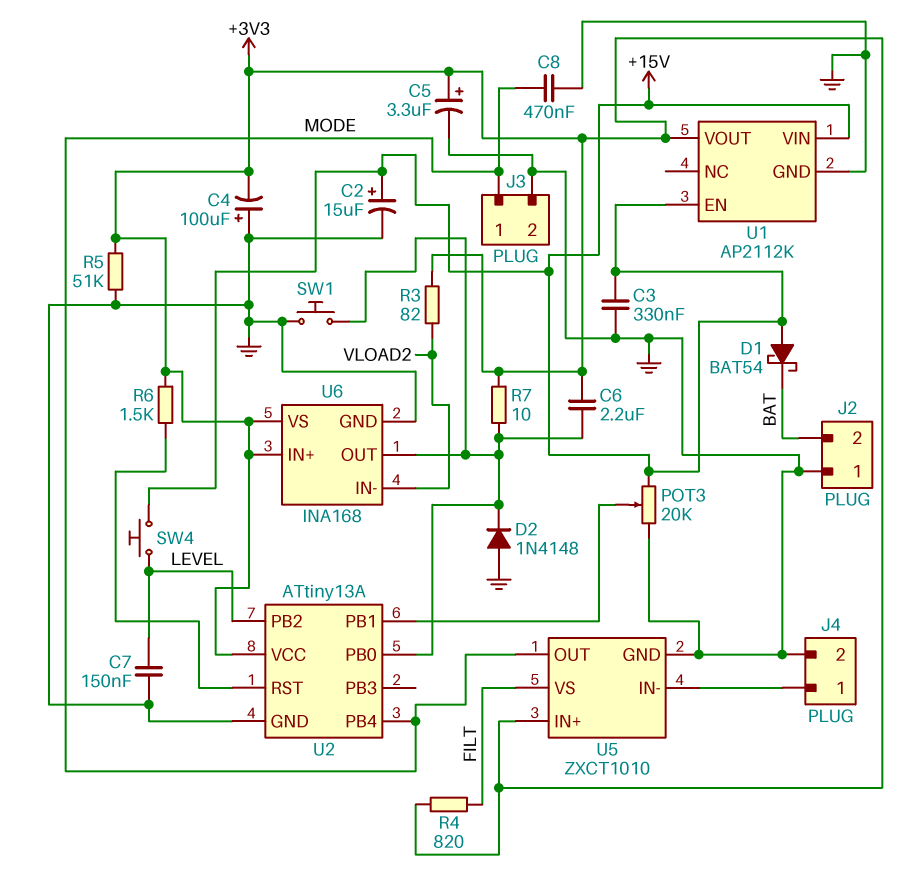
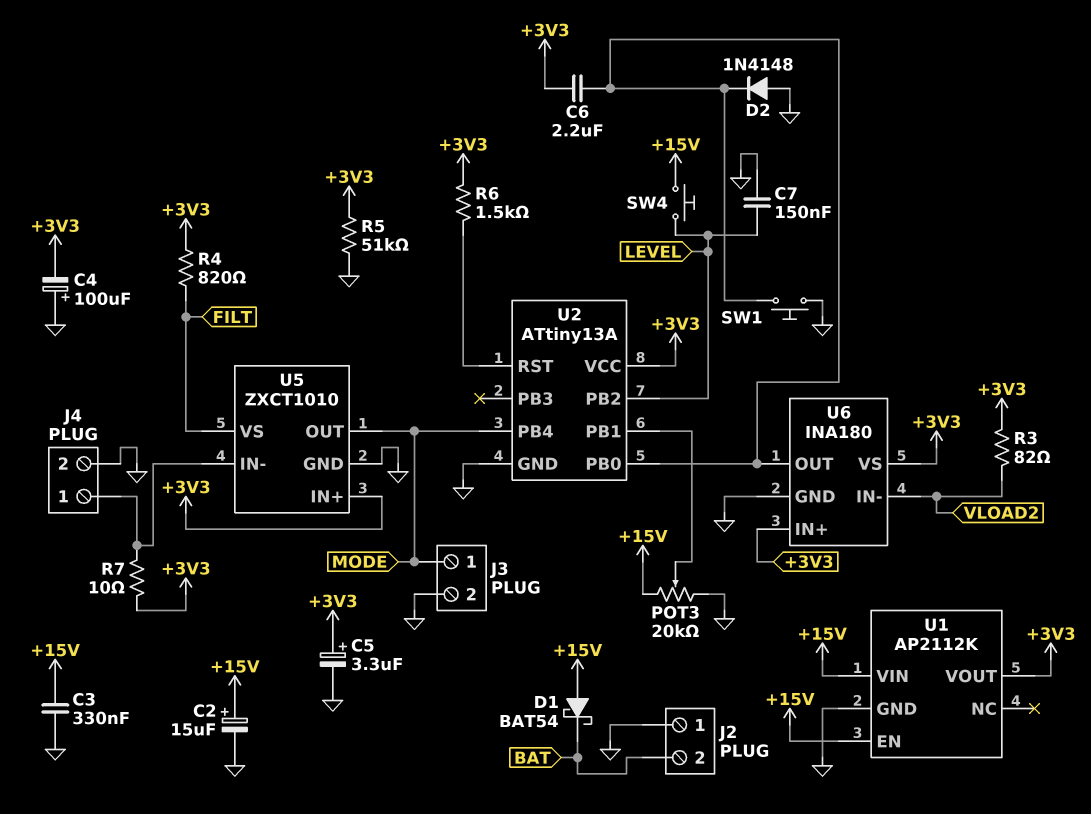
C8: 470nF (GND, MODE) -> none
R7: 10 (+3V3, U2/PB0) -> 10 (+3V3, J4/1)
U6: INA168 -> INA180

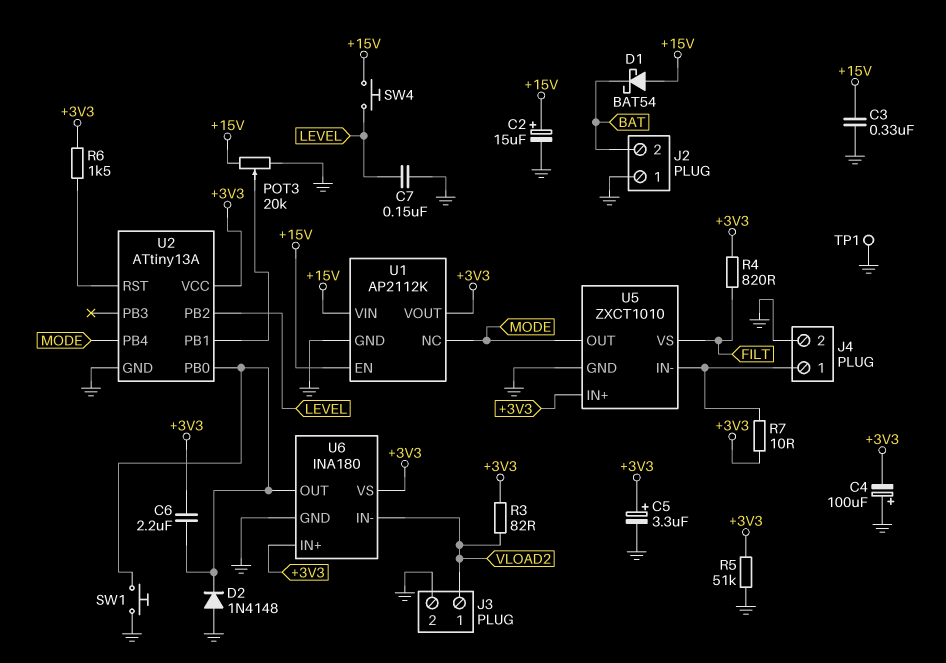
J3 pin 1: MODE -> VLOAD2
TP1: none -> test point (GND)
U1 pin NC: none -> MODE

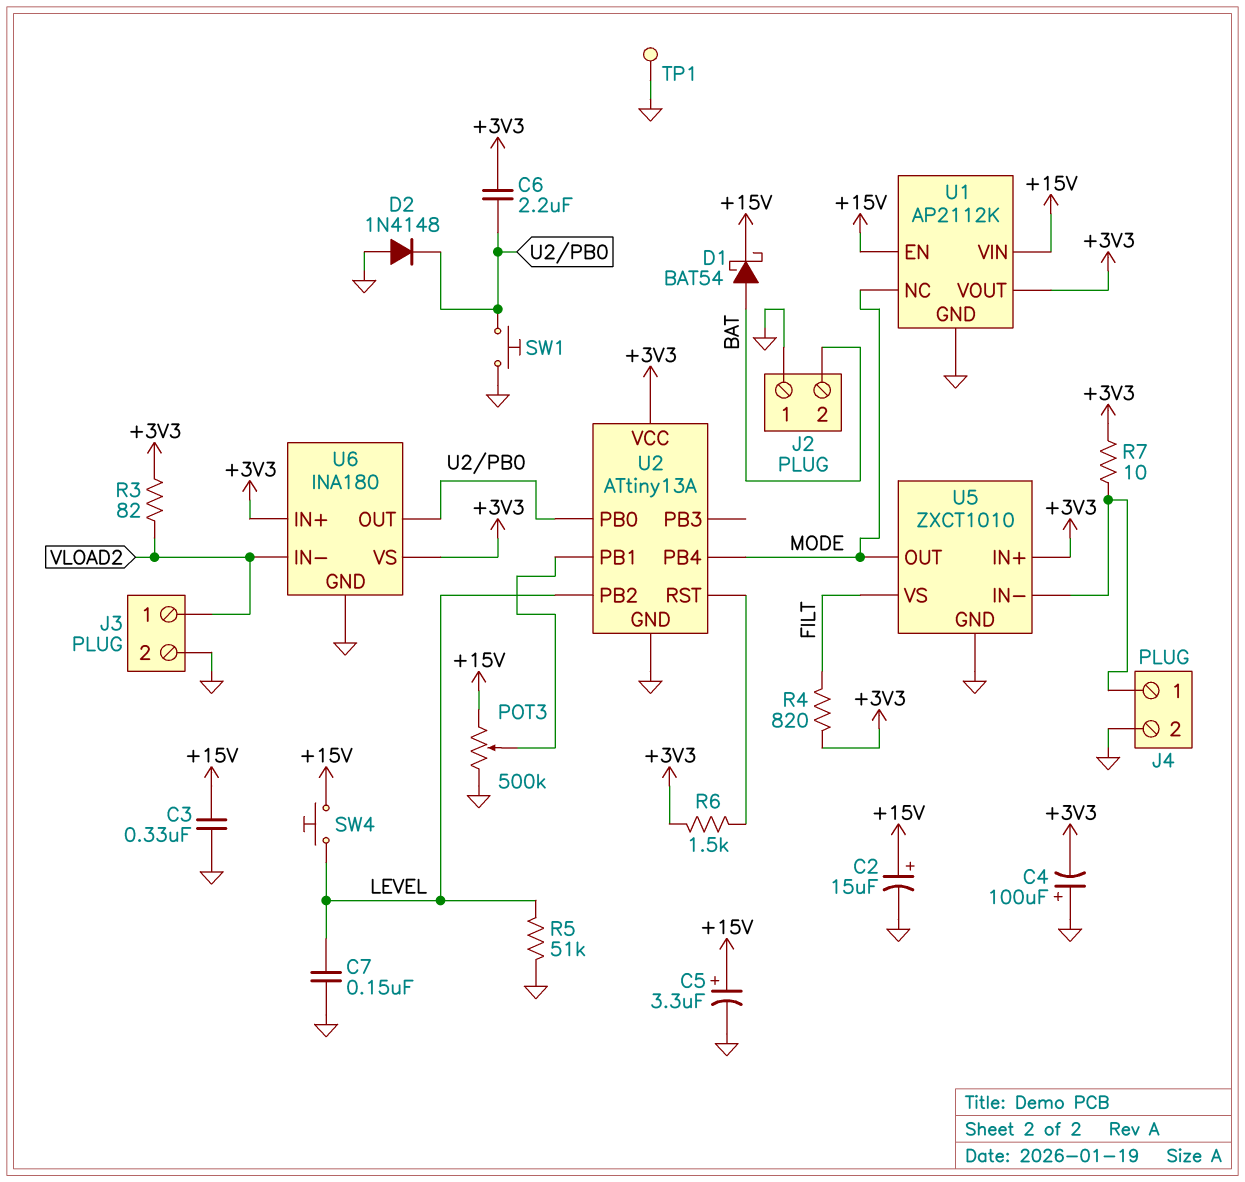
C5: 3.3uF (plus +3V3, minus GND) -> 3.3uF (plus +15V, minus GND)
D1: schottky BAT54 (A +15V, K BAT) -> schottky BAT54 (A BAT, K +15V)
POT3: 20k (+15V, GND, wiper U2/PB1) -> 500k (+15V, GND, wiper U2/PB1)
R5: 51k (+3V3, GND) -> 51k (GND, LEVEL)

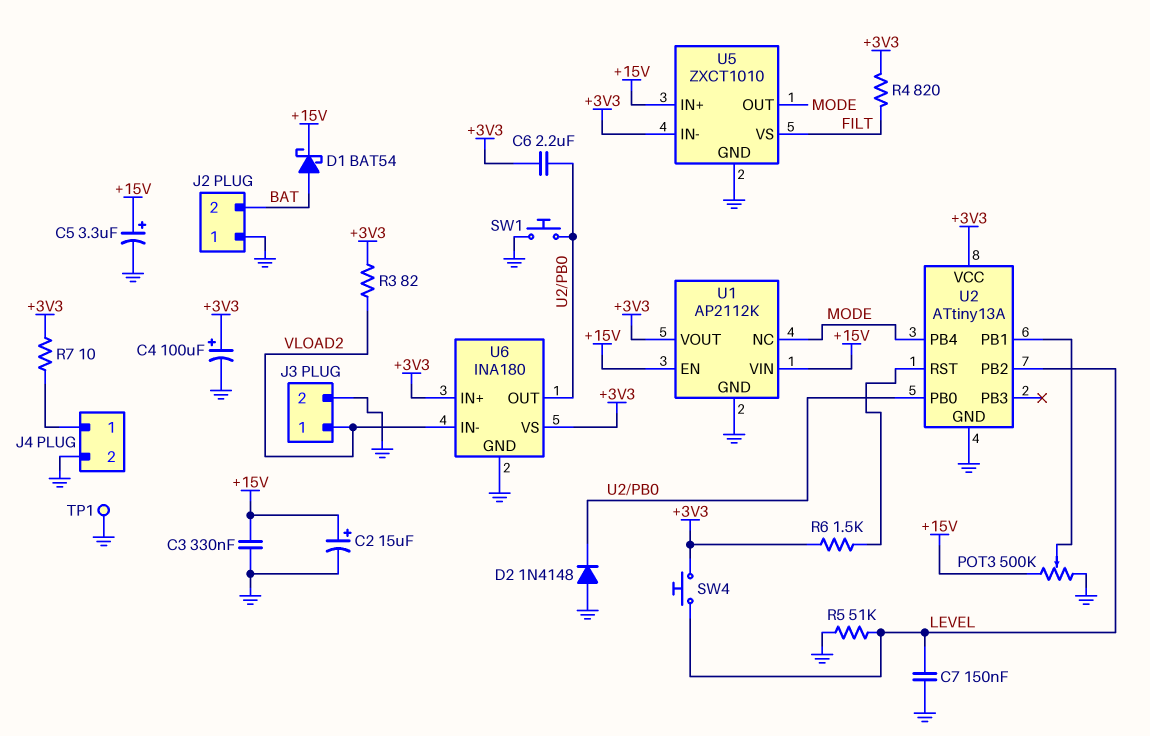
C4: 100uF (plus GND, minus +3V3) -> 100uF (plus +3V3, minus GND)
SW4: button (+15V, LEVEL) -> button (+3V3, LEVEL)
U5 pin IN+: +3V3 -> +15V
U5 pin IN-: J4/1 -> +3V3

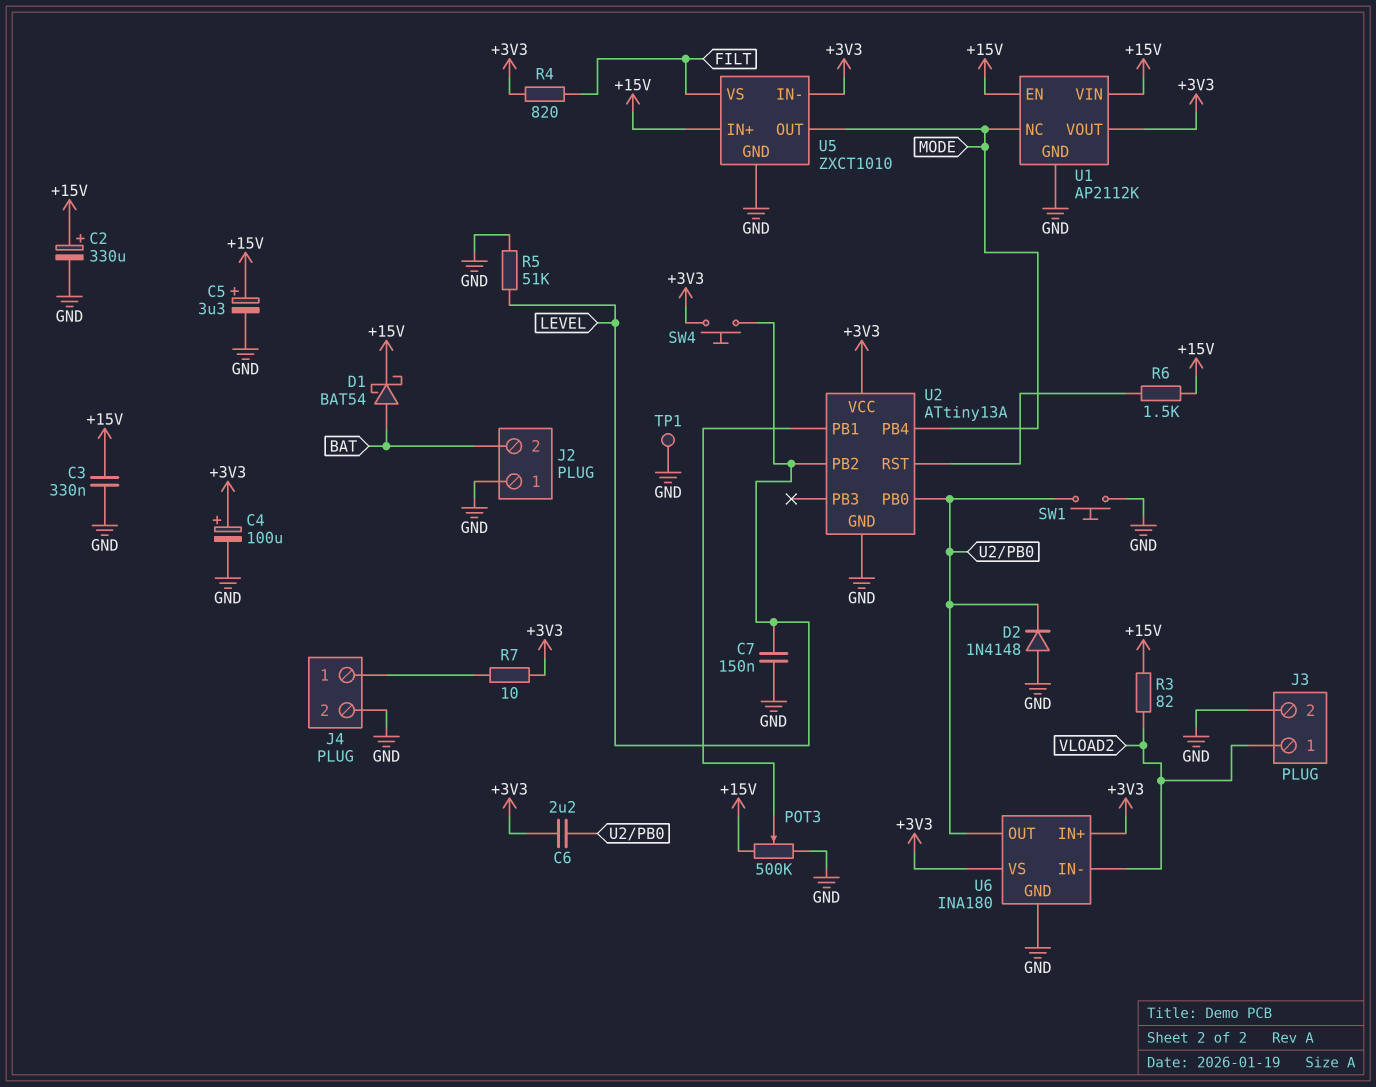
C2: 15uF (plus +15V, minus GND) -> 330uF (plus +15V, minus GND)
R3: 82 (+3V3, VLOAD2) -> 82 (+15V, VLOAD2)
R6: 1.5k (+3V3, U2/RST) -> 1.5k (+15V, U2/RST)

